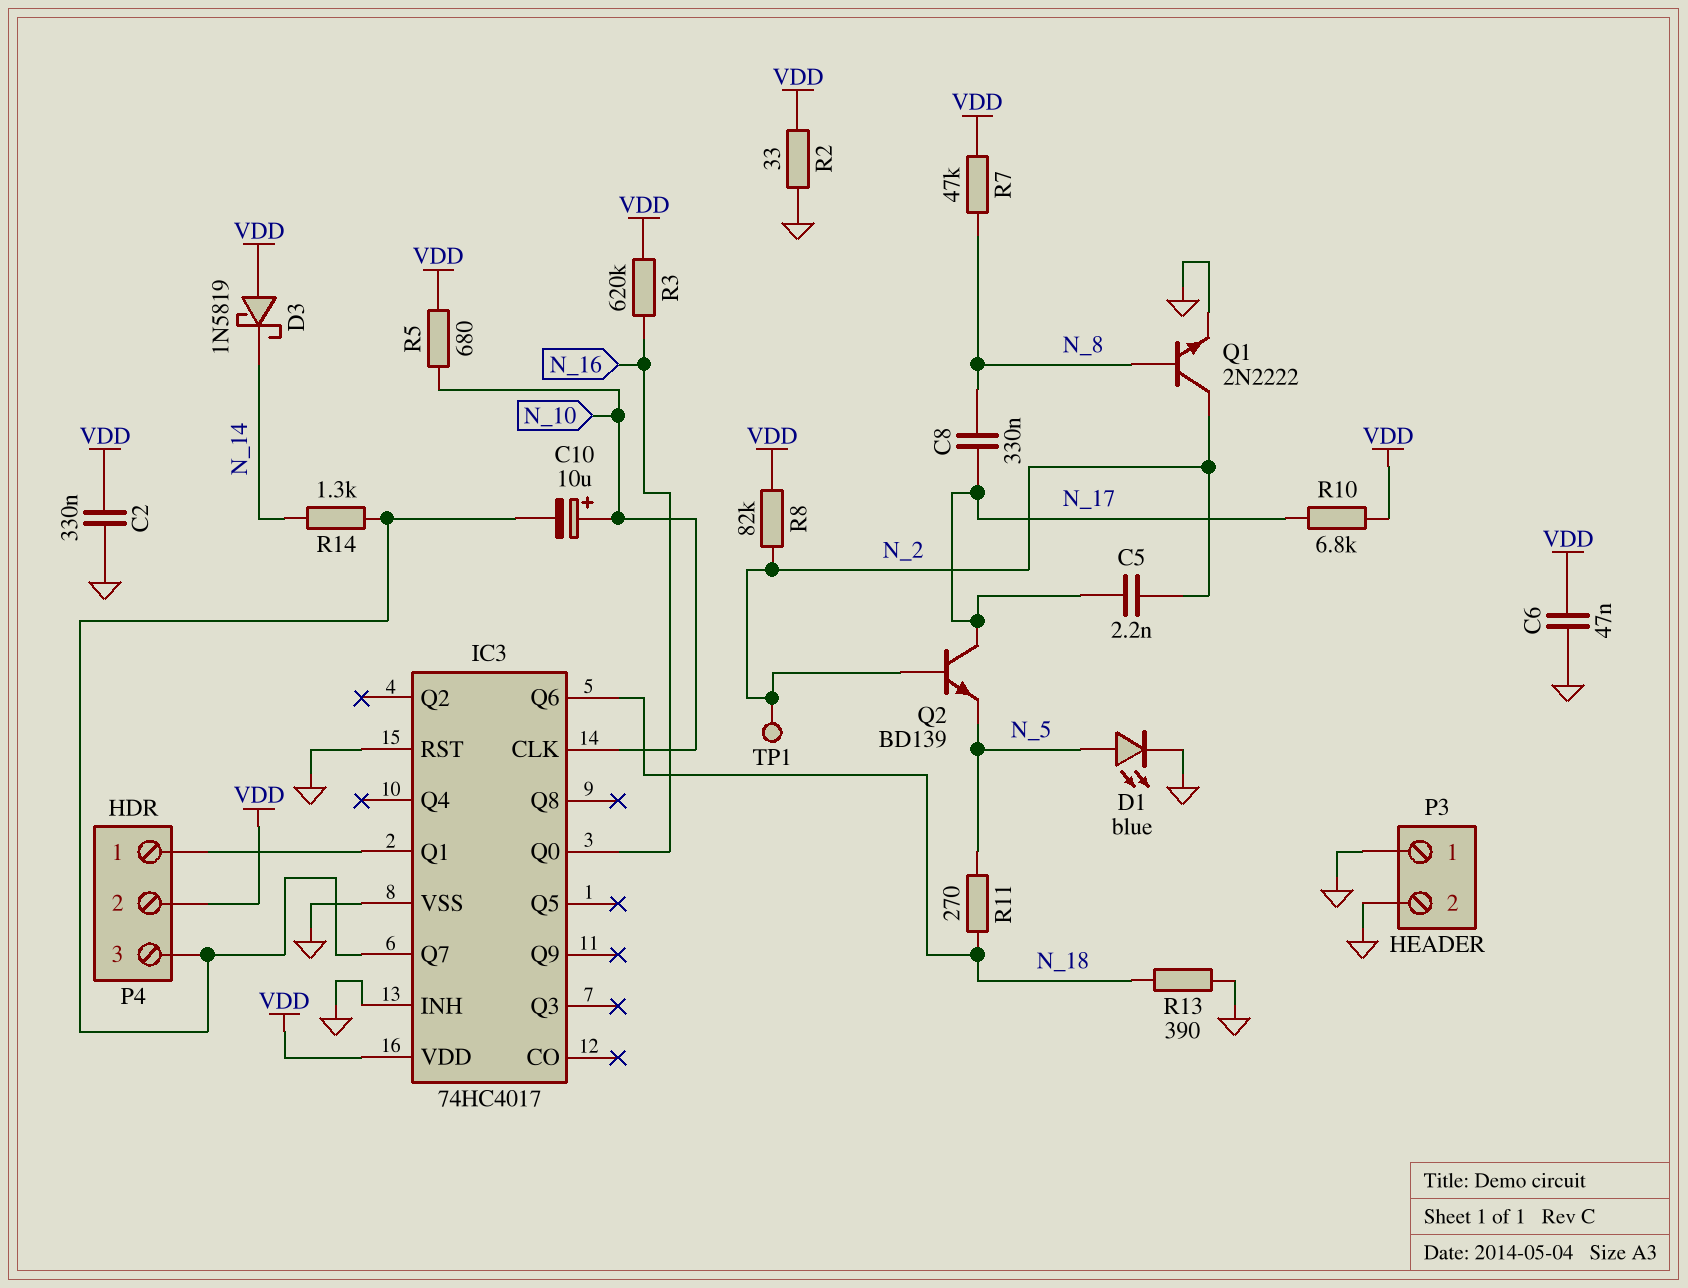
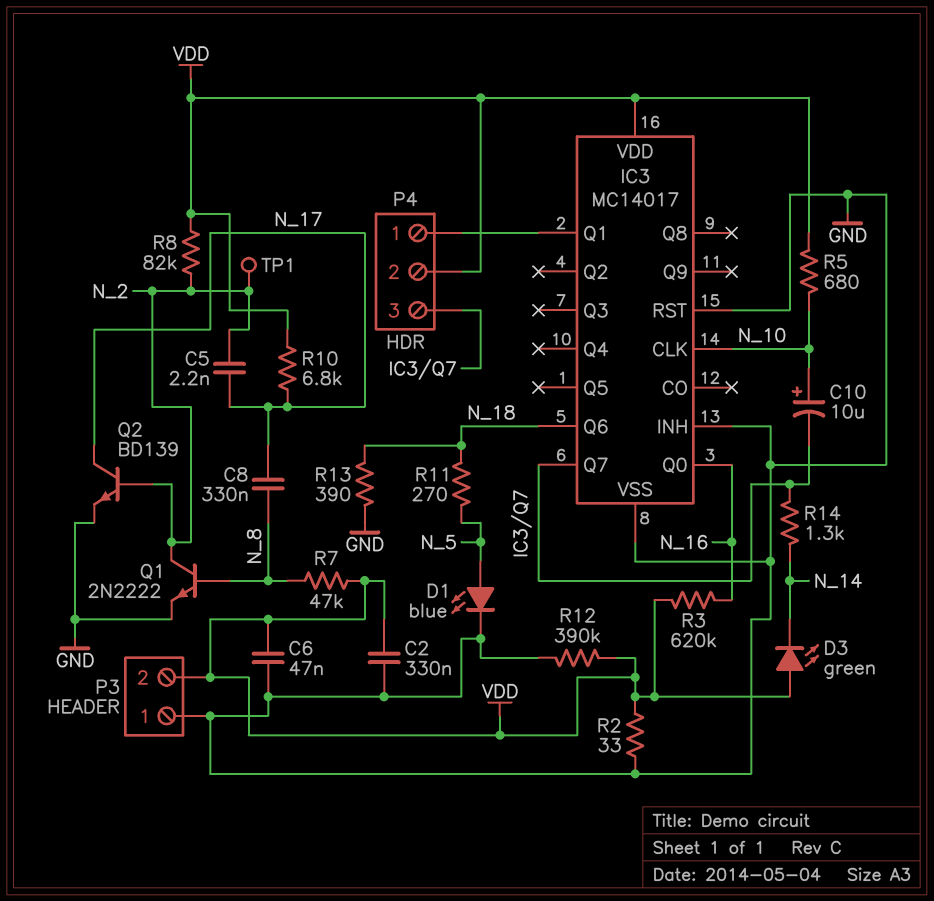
D3: schottky 1N5819 (A VDD, K N_14) -> LED green (A VDD, K N_14)
IC3: 74HC4017 -> MC14017
P3 pin 2: GND -> VDD
Q2: NPN BD139 (B N_2, C N_17, E N_5) -> NPN BD139 (B N_2, C N_17, E GND)
R12: none -> 390k (GND, VDD)

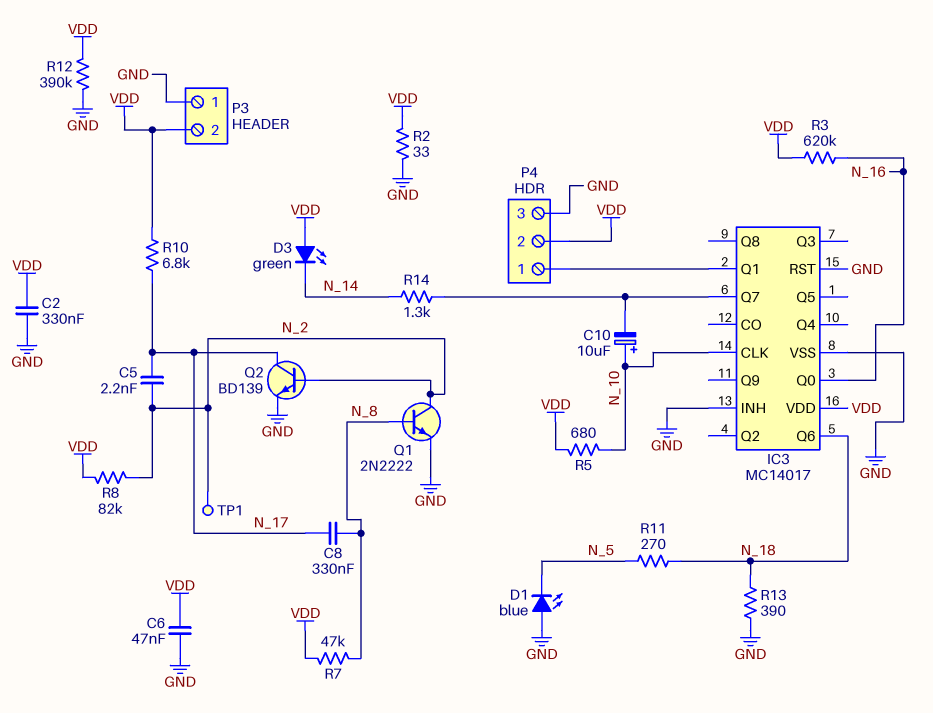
D1: LED blue (A N_5, K GND) -> LED blue (A GND, K N_5)
P4 pin 3: IC3/Q7 -> GND

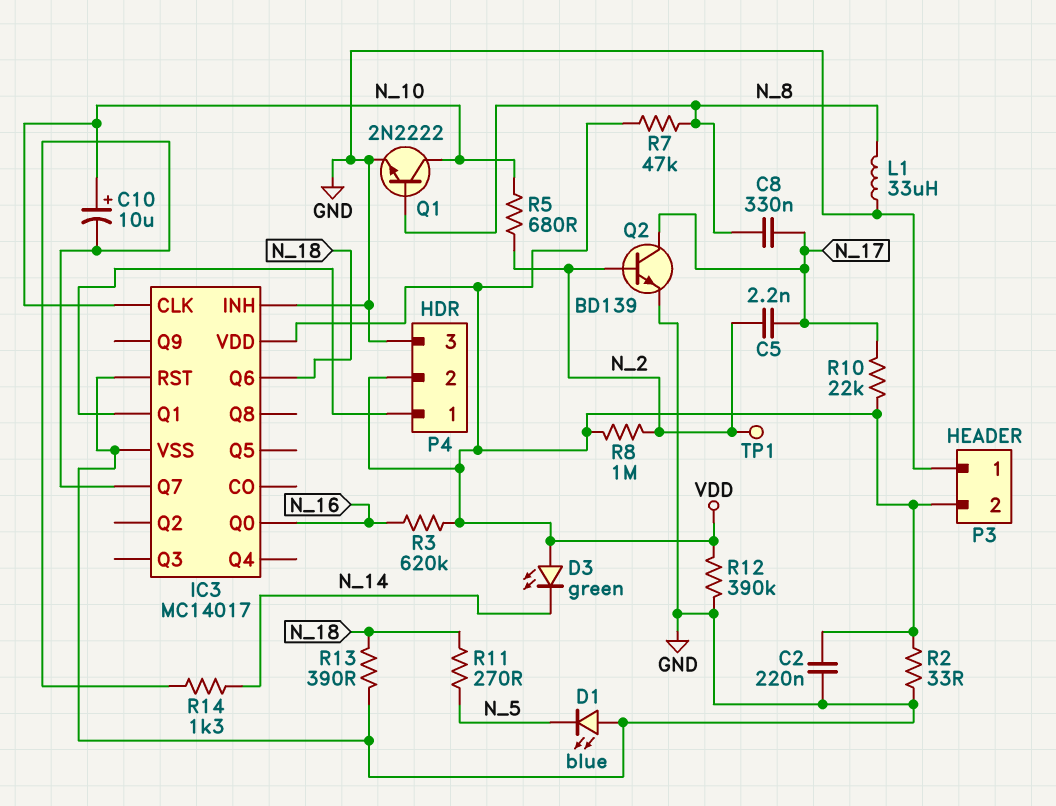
C2: 330nF (GND, VDD) -> 220nF (GND, VDD)
C6: 47nF (GND, VDD) -> none
L1: none -> 33uH (GND, N_8)
Q1: NPN 2N2222 (B N_8, C N_2, E GND) -> NPN 2N2222 (B N_8, C N_10, E GND)
R5: 680 (N_10, VDD) -> 680 (N_2, N_10)
R8: 82k (N_2, VDD) -> 1M (N_2, VDD)
R10: 6.8k (N_17, VDD) -> 22k (N_17, VDD)

